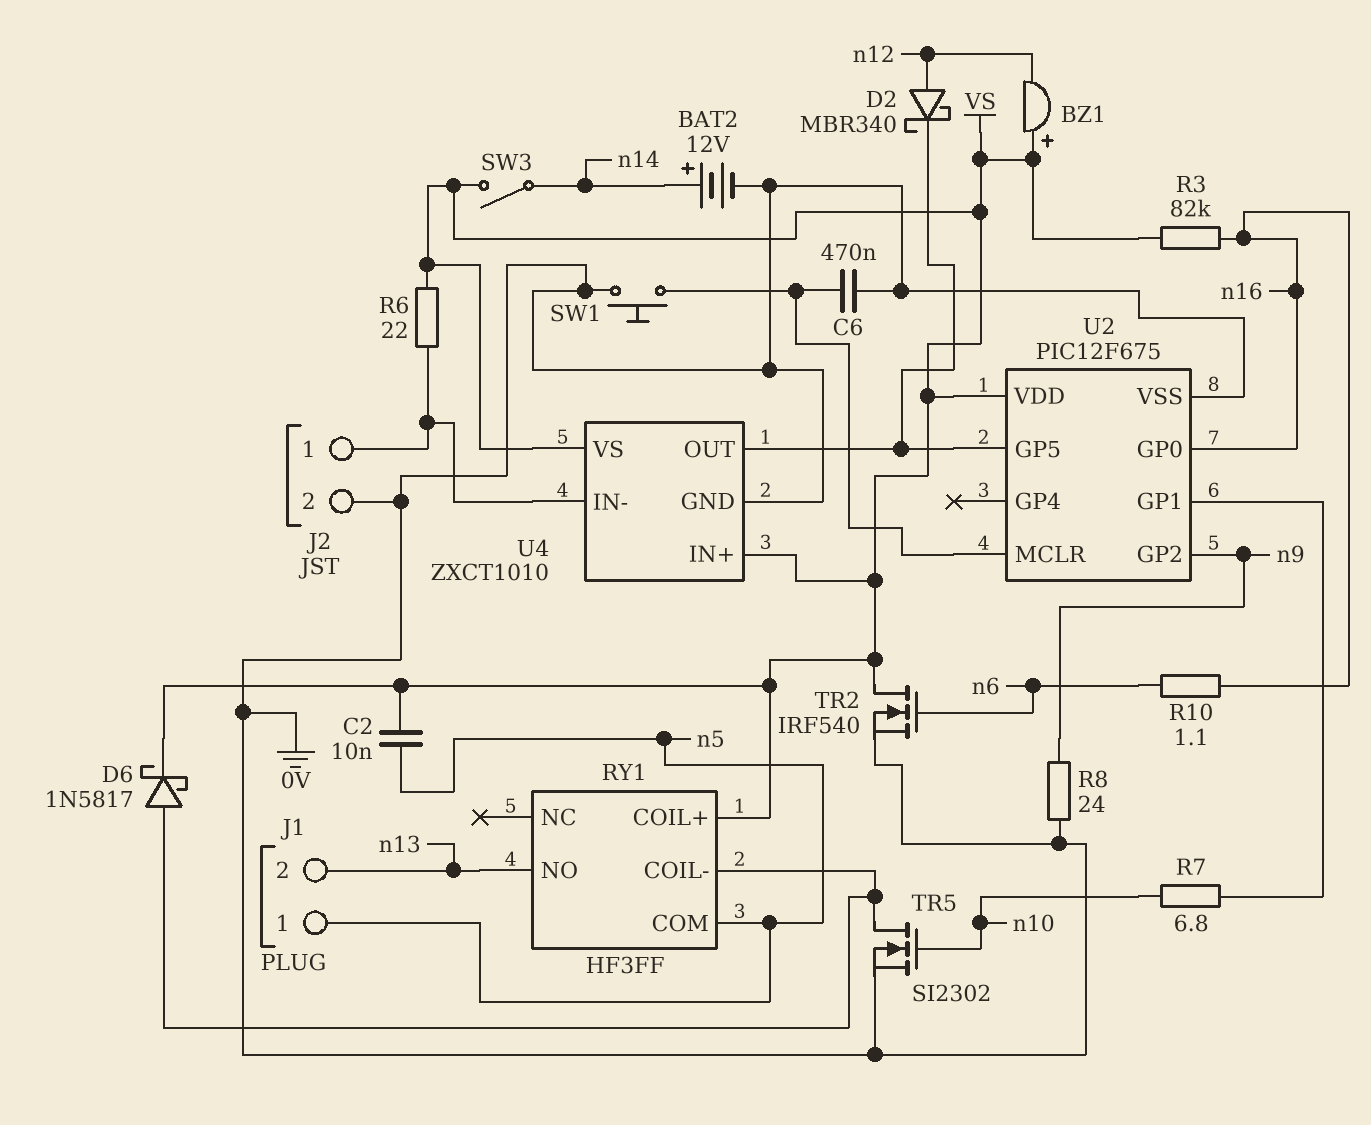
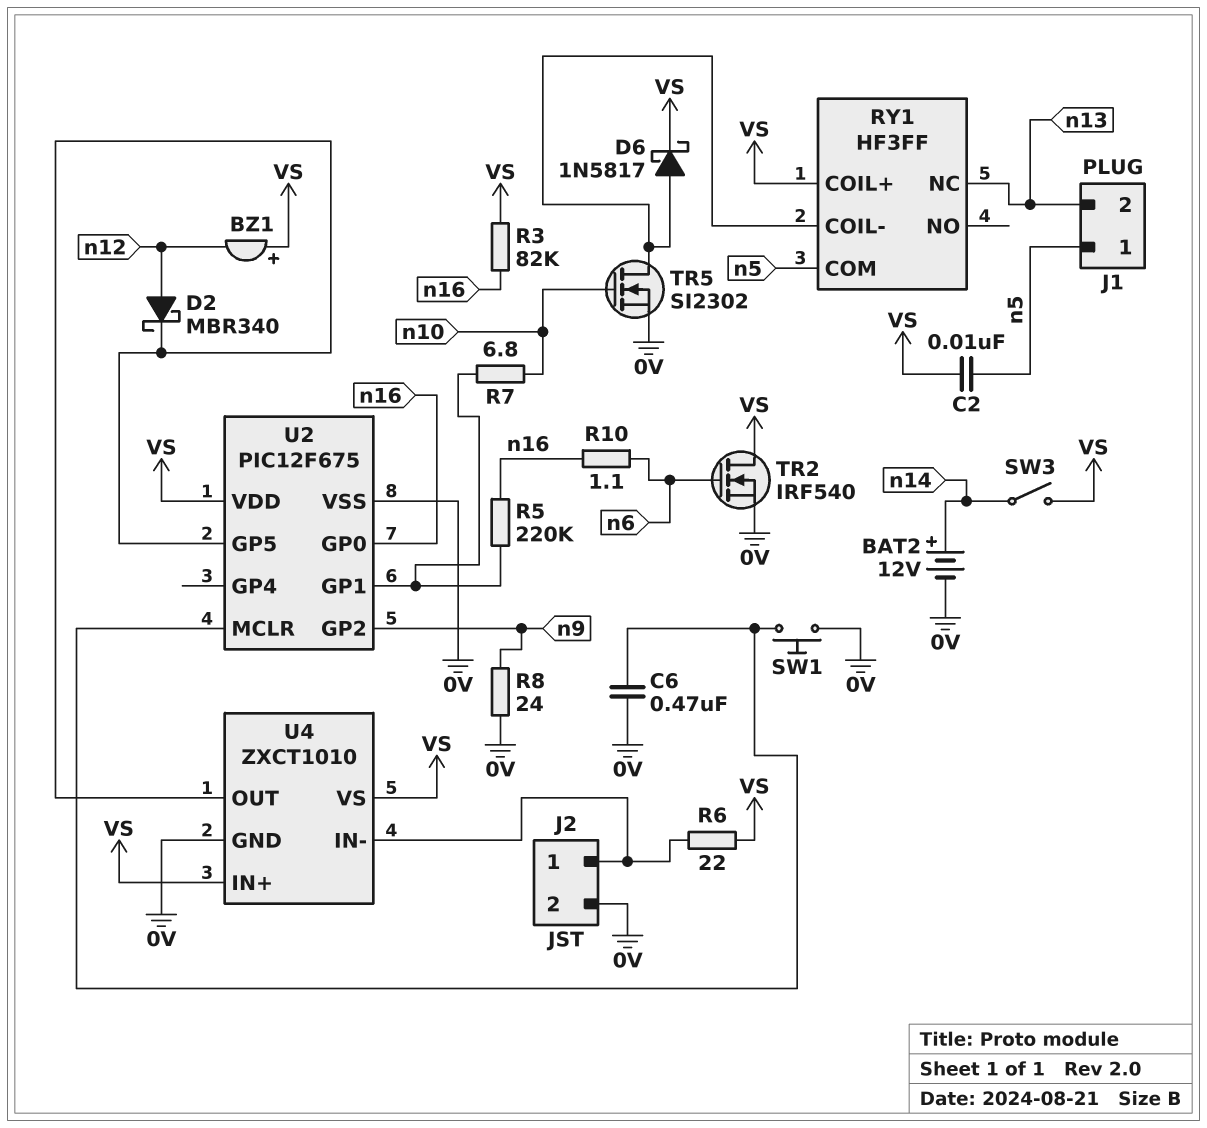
R5: none -> 220k (U2/GP1, n16)
RY1 pin NC: none -> n13
RY1 pin NO: n13 -> none

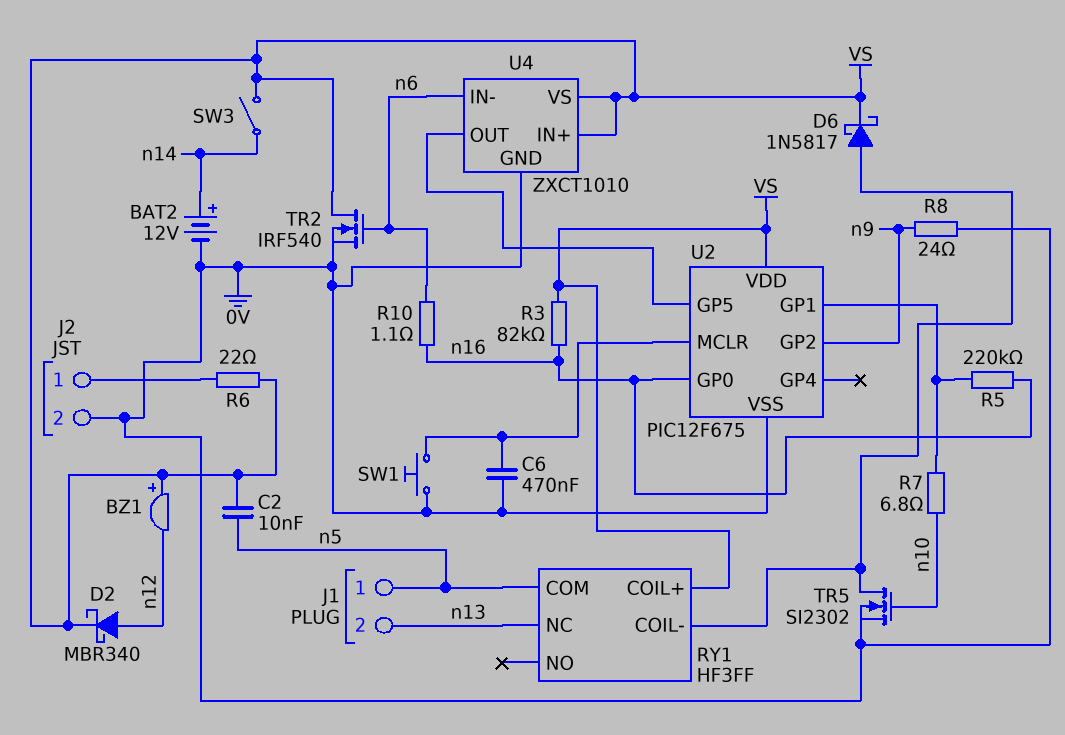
D2: schottky MBR340 (A n12, K U2/GP5) -> schottky MBR340 (A n12, K VS)
U4 pin IN-: J2/1 -> n6

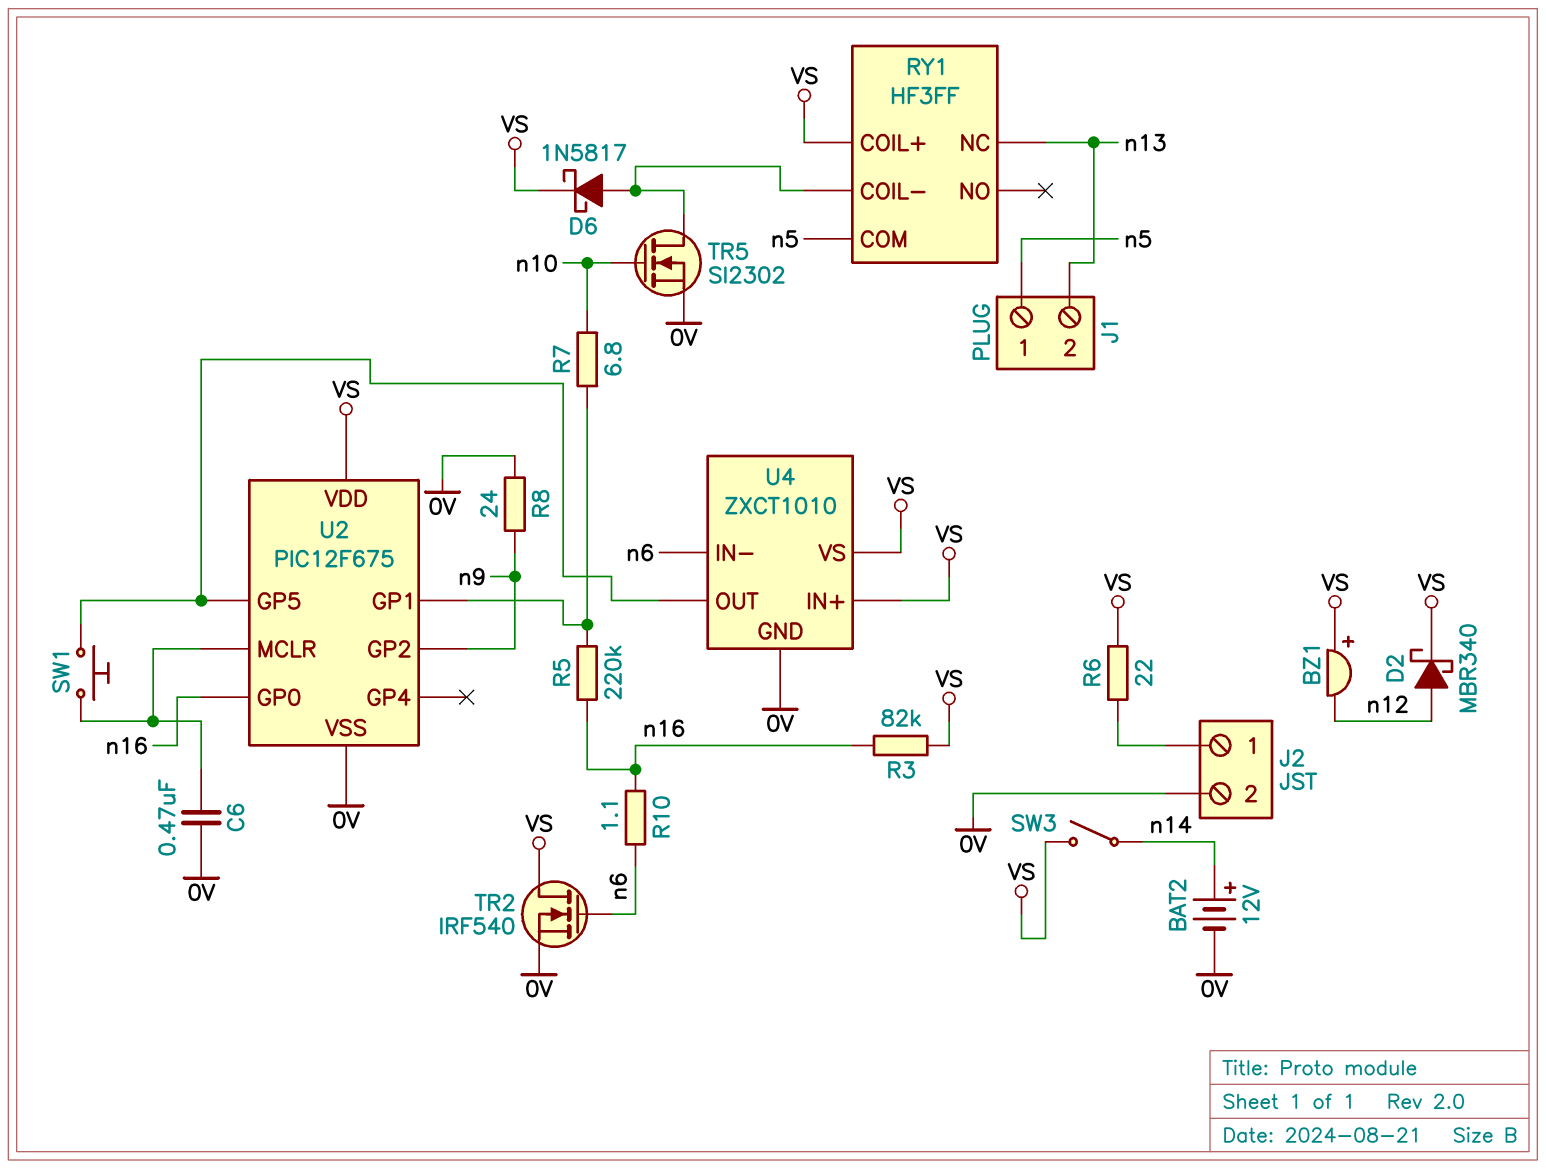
C2: 10nF (VS, n5) -> none
SW1: button (0V, U2/MCLR) -> button (U2/GP5, U2/MCLR)

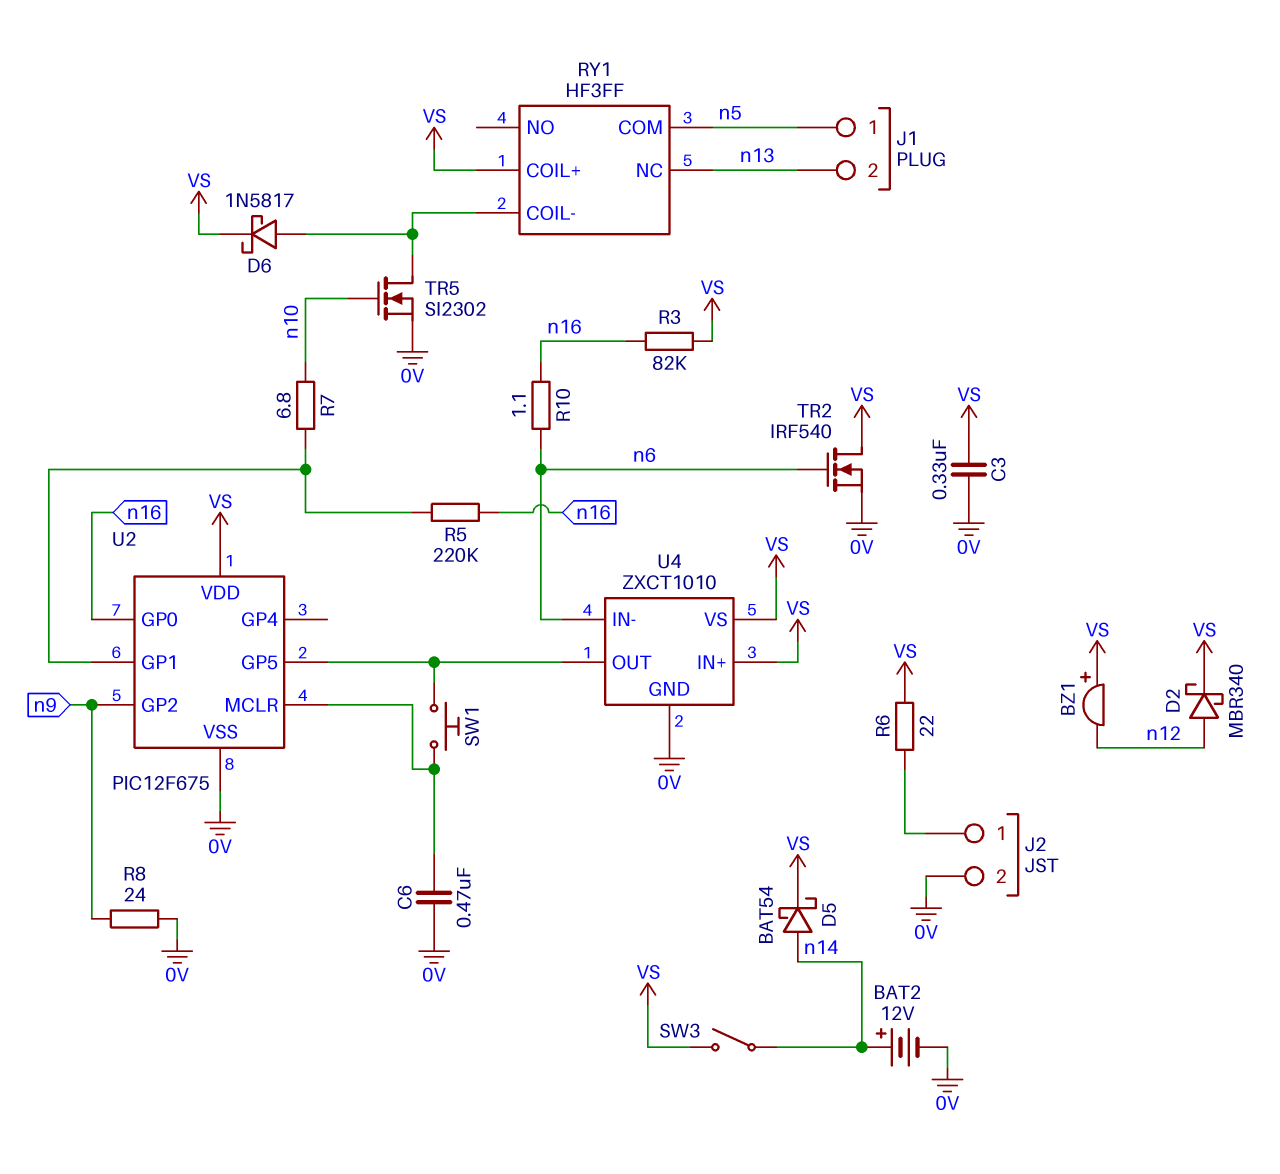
C3: none -> 330nF (0V, VS)
D5: none -> schottky BAT54 (A n14, K VS)

